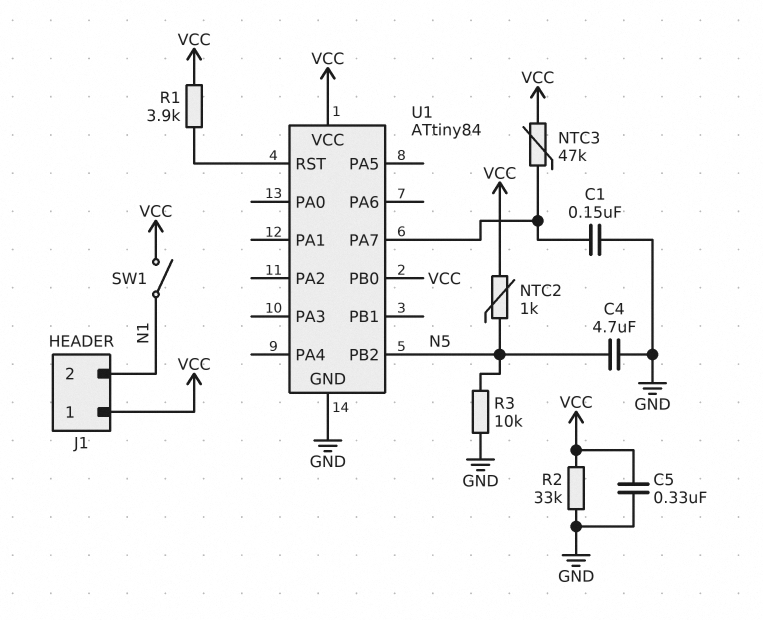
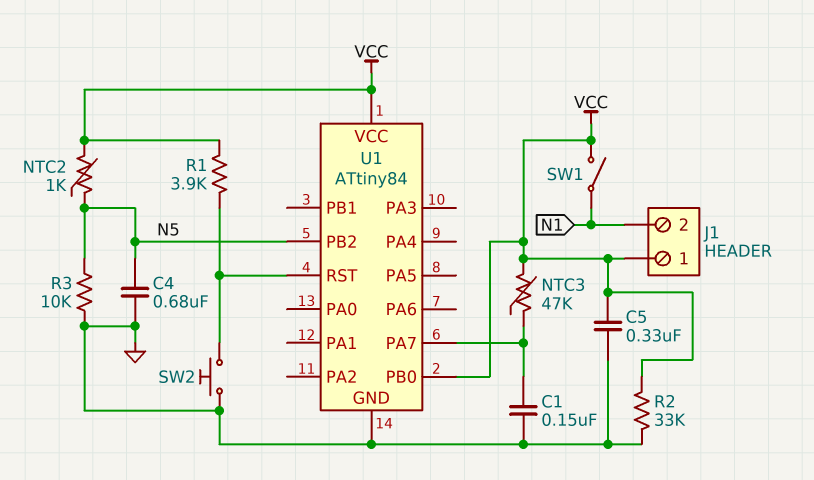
C4: 4.7uF (GND, N5) -> 680nF (GND, N5)
SW2: none -> button (GND, U1/RST)

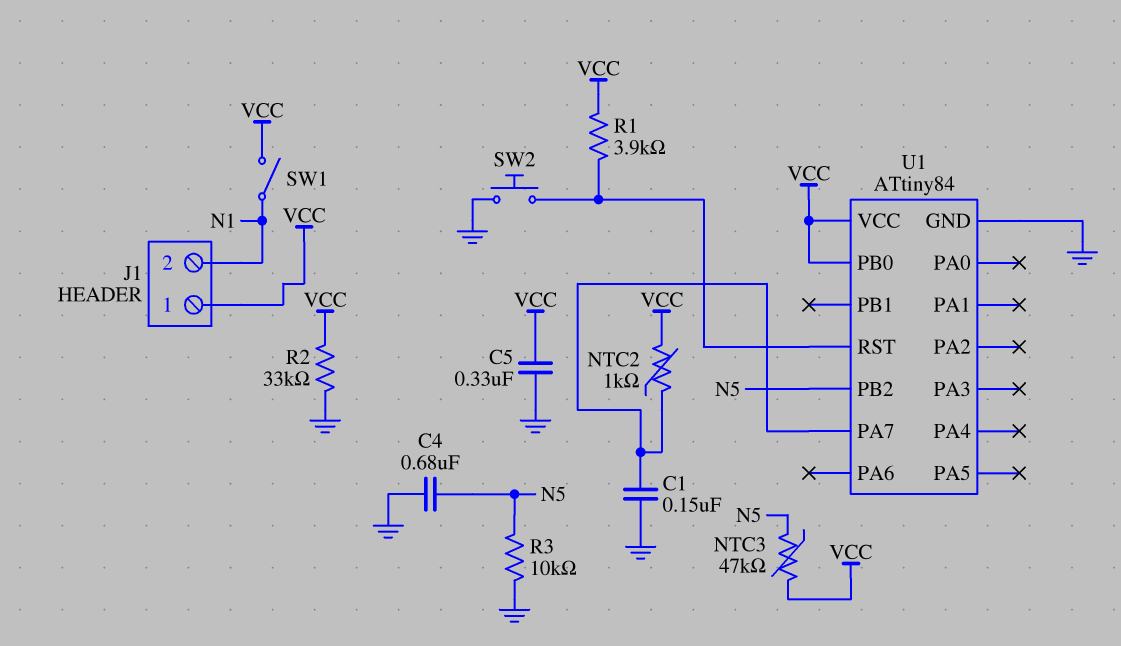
NTC2: 1k (N5, VCC) -> 1k (U1/PA7, VCC)
NTC3: 47k (U1/PA7, VCC) -> 47k (N5, VCC)

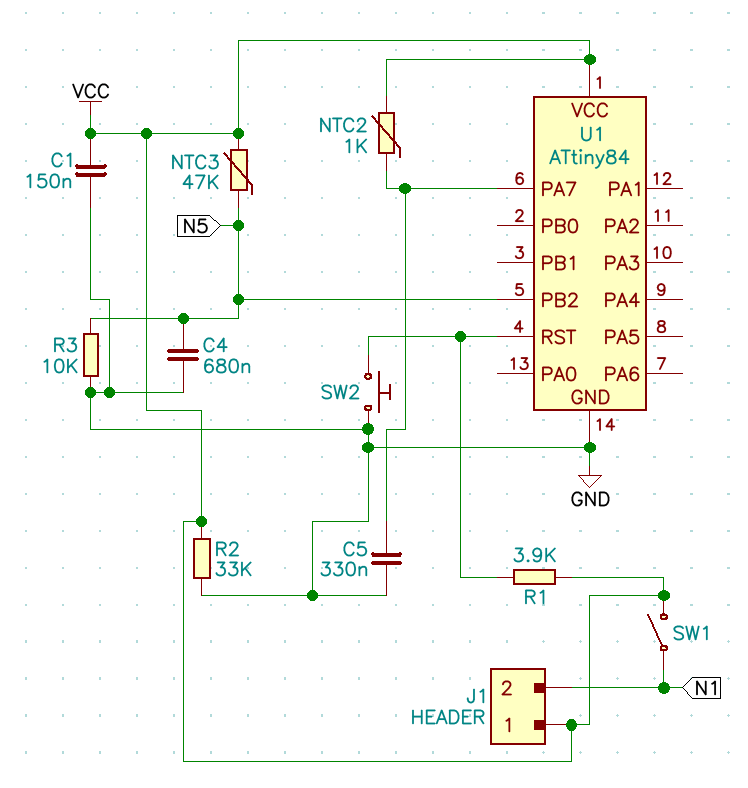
C1: 150nF (GND, U1/PA7) -> 150nF (GND, VCC)
C5: 330nF (GND, VCC) -> 330nF (GND, U1/PA7)
U1 pin PB0: VCC -> none

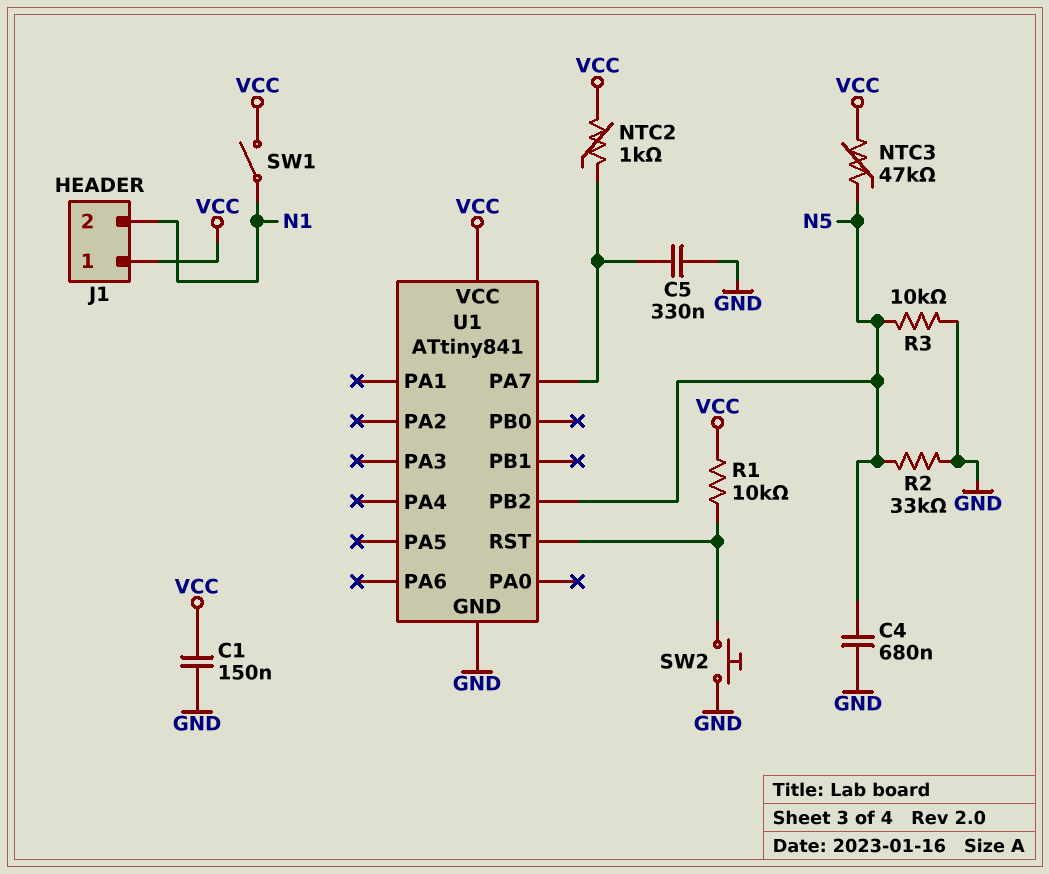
R1: 3.9k (U1/RST, VCC) -> 10k (U1/RST, VCC)
R2: 33k (GND, VCC) -> 33k (GND, N5)
U1: ATtiny84 -> ATtiny841

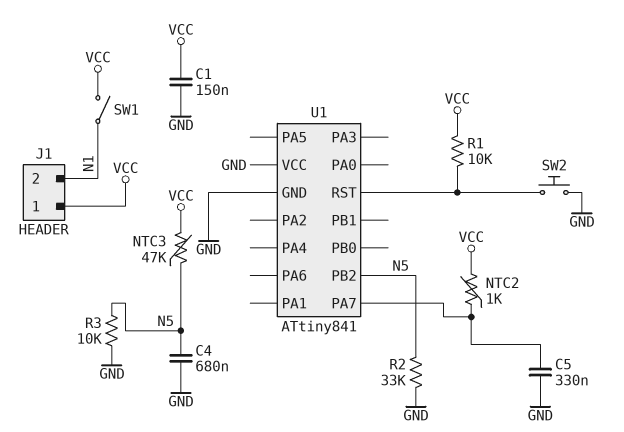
U1 pin VCC: VCC -> GND

